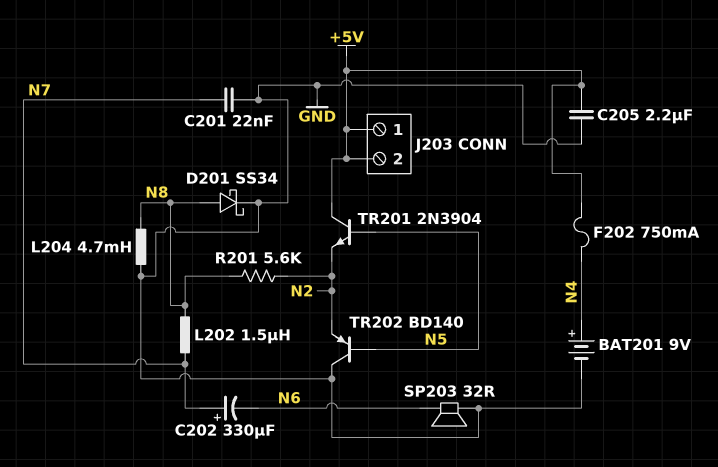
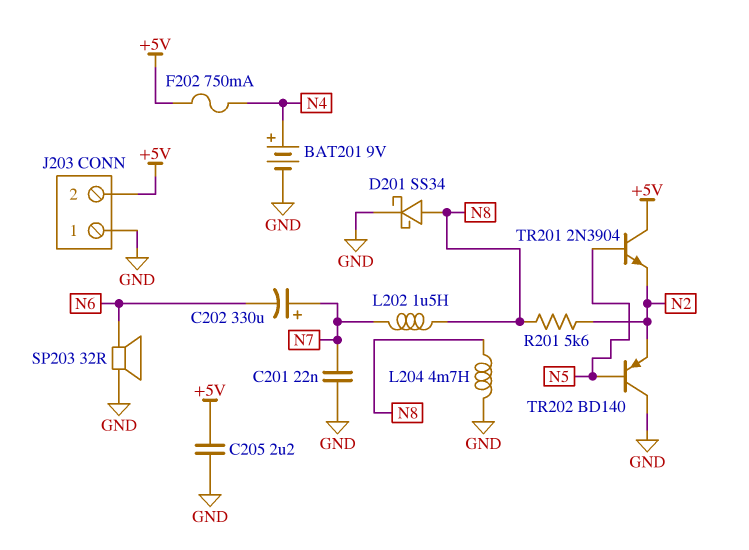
J203 pin 1: +5V -> GND

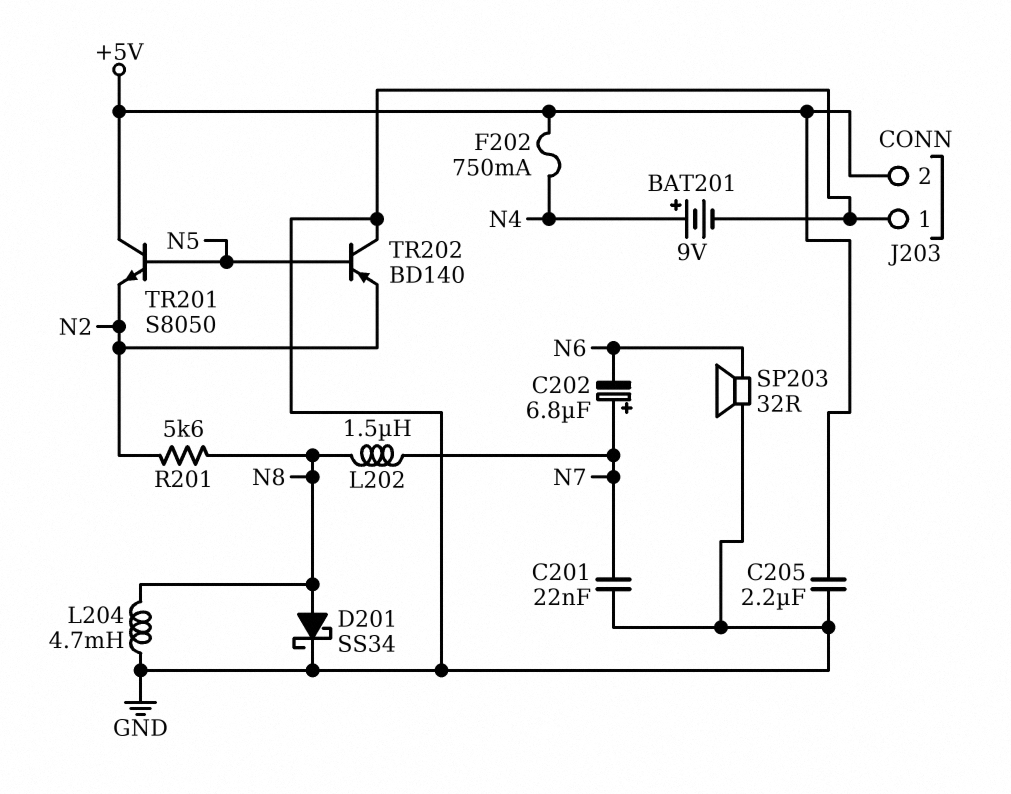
C202: 330uF (plus N7, minus N6) -> 6.8uF (plus N7, minus N6)
TR201: NPN 2N3904 (B N5, C +5V, E N2) -> NPN S8050 (B N5, C +5V, E N2)

